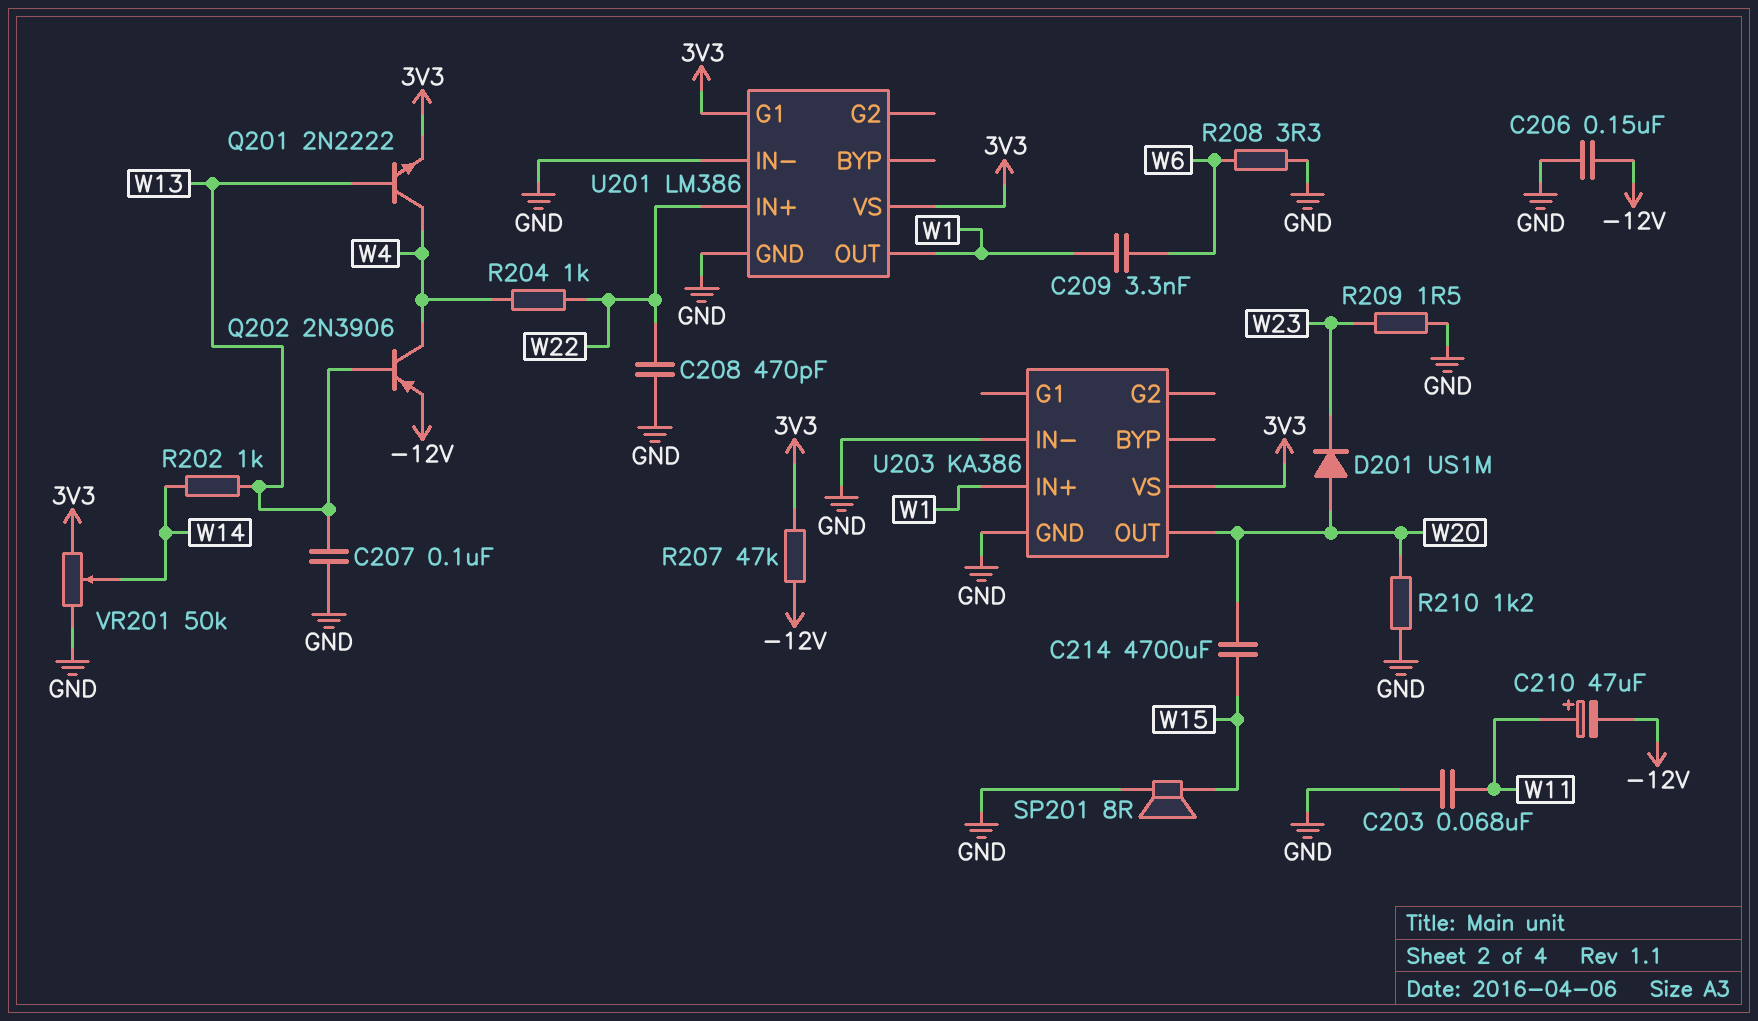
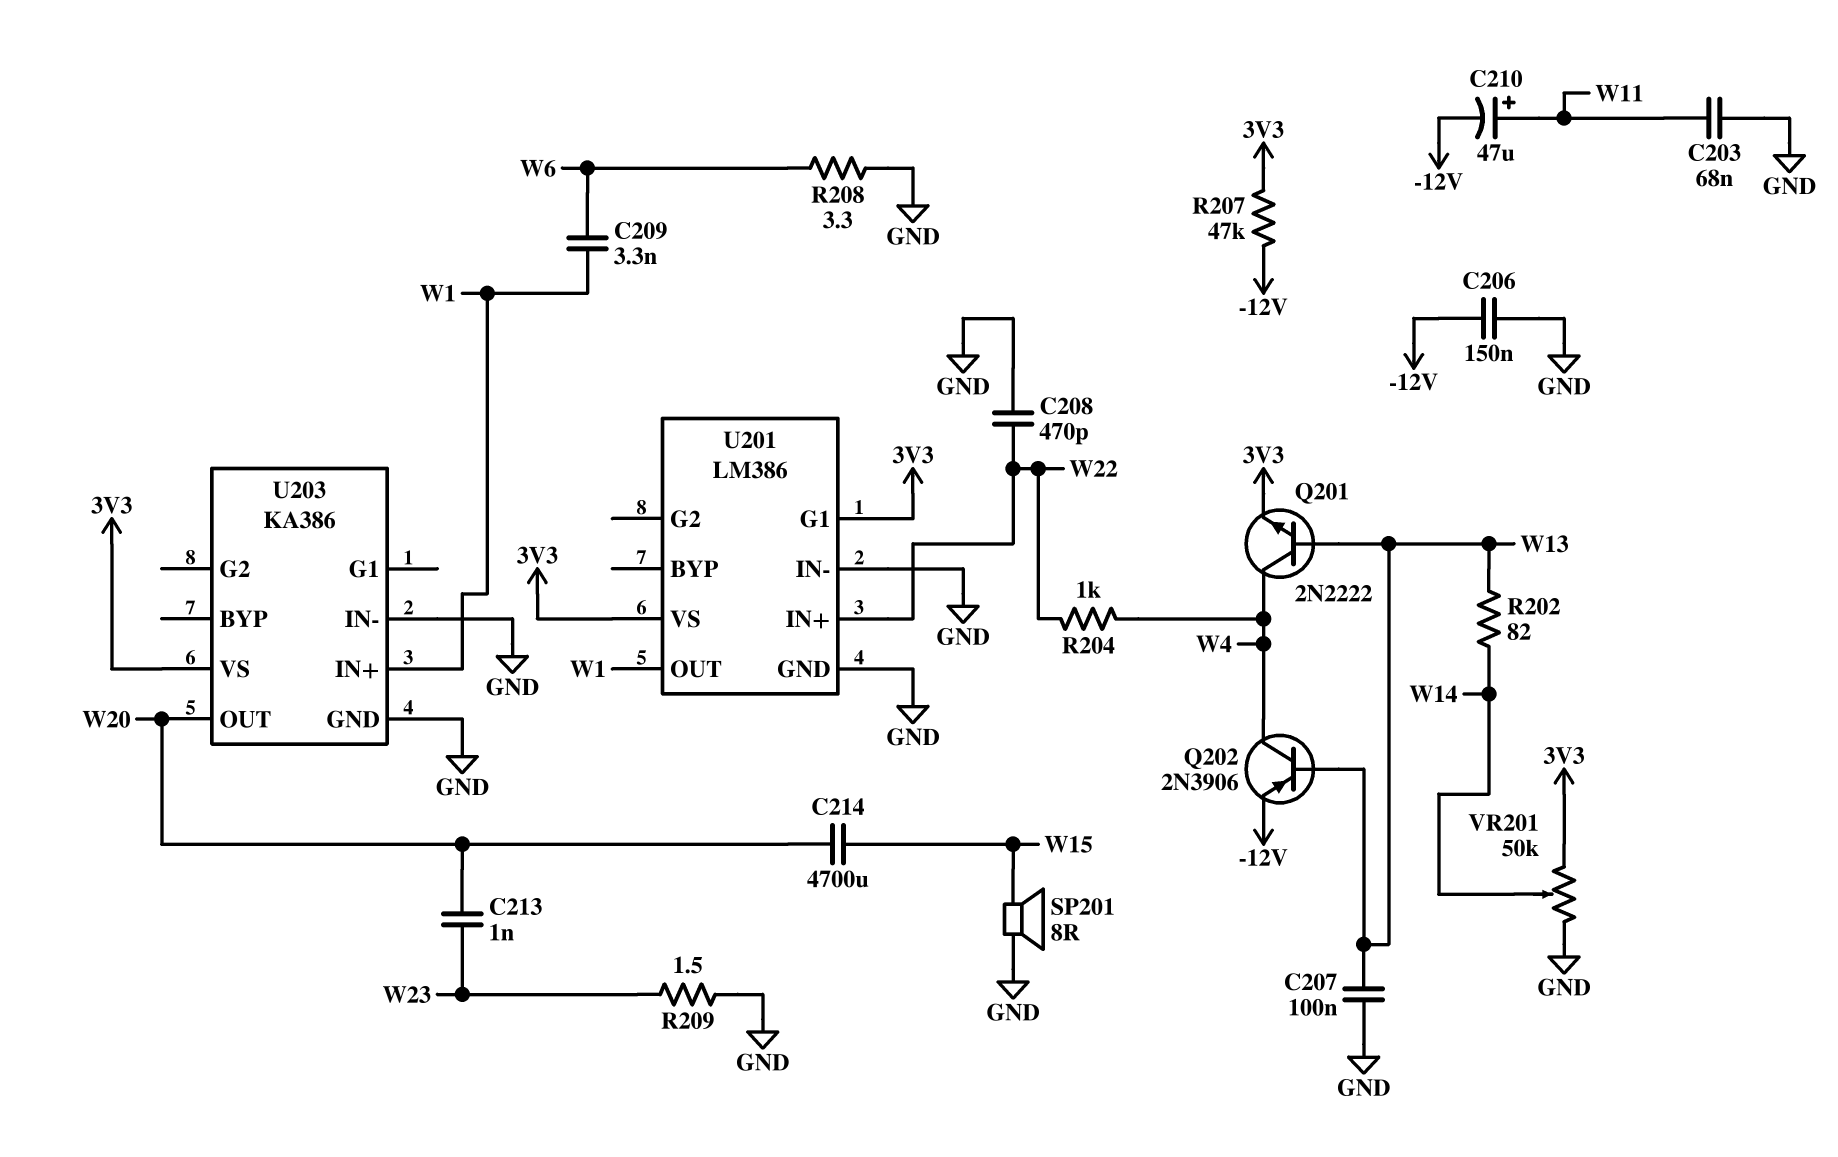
C213: none -> 1nF (W20, W23)
D201: diode US1M (A W20, K W23) -> none
R202: 1k (W13, W14) -> 82 (W13, W14)
R210: 1.2k (GND, W20) -> none

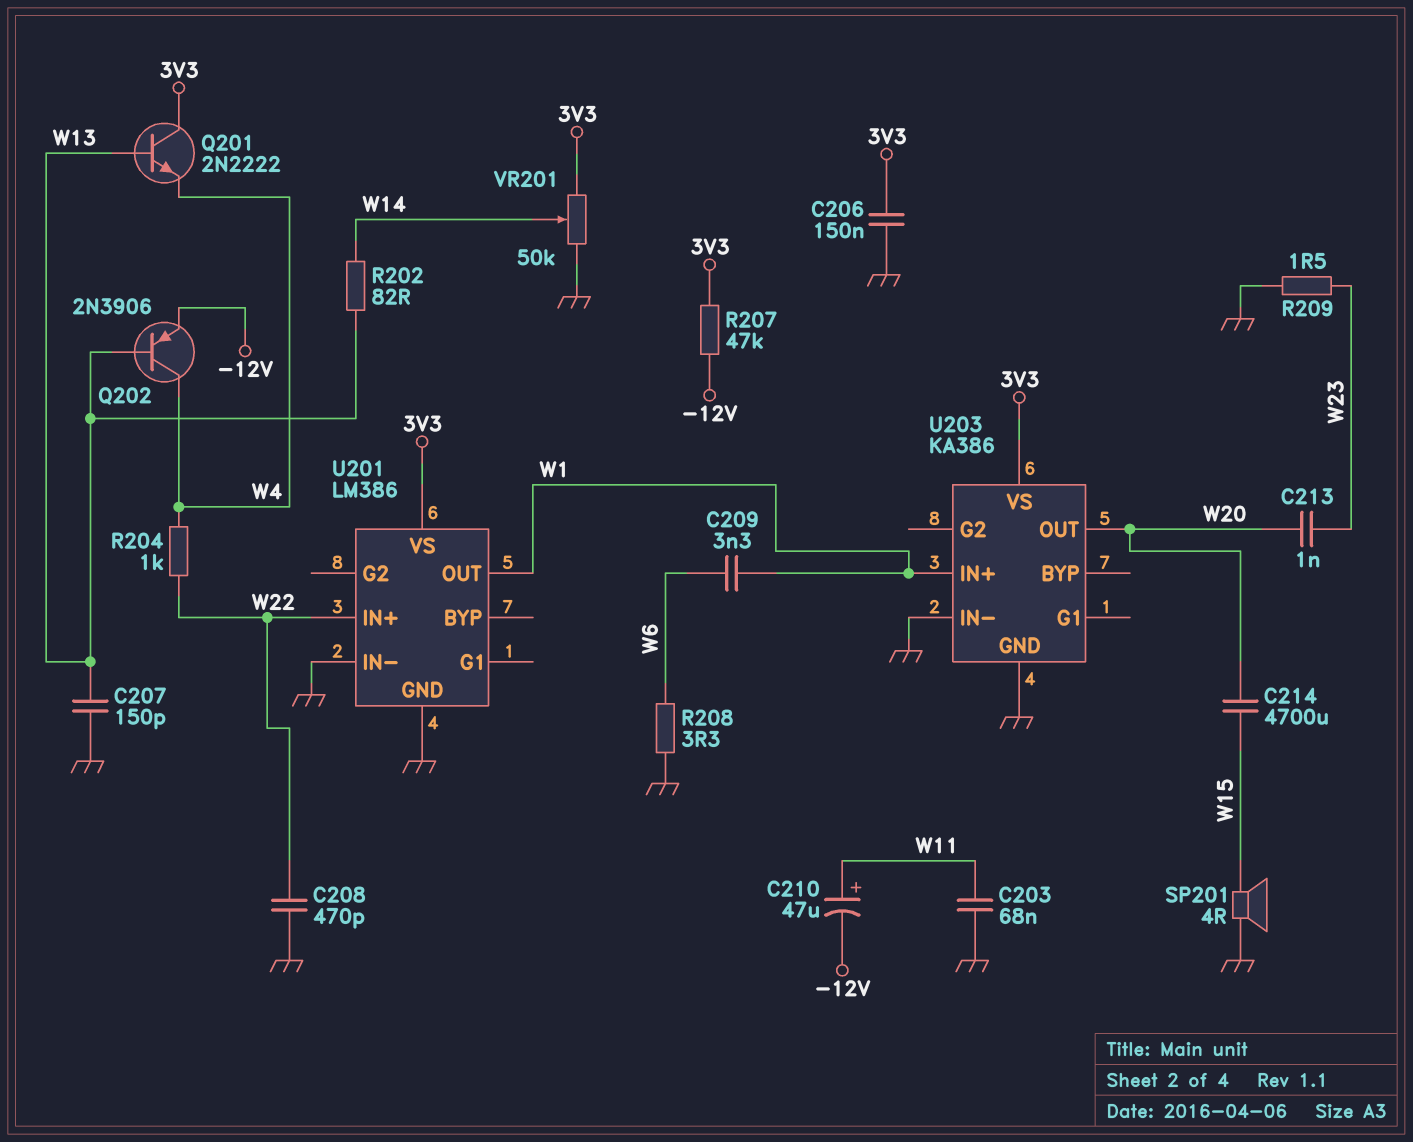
C206: 150nF (-12V, GND) -> 150nF (3V3, GND)
C207: 100nF (GND, W13) -> 150pF (GND, W13)
Q201: NPN 2N2222 (B W13, C W4, E 3V3) -> NPN 2N2222 (B W13, C 3V3, E W4)
SP201: speaker 8R (GND, W15) -> speaker 4R (GND, W15)
U201 pin G1: 3V3 -> none

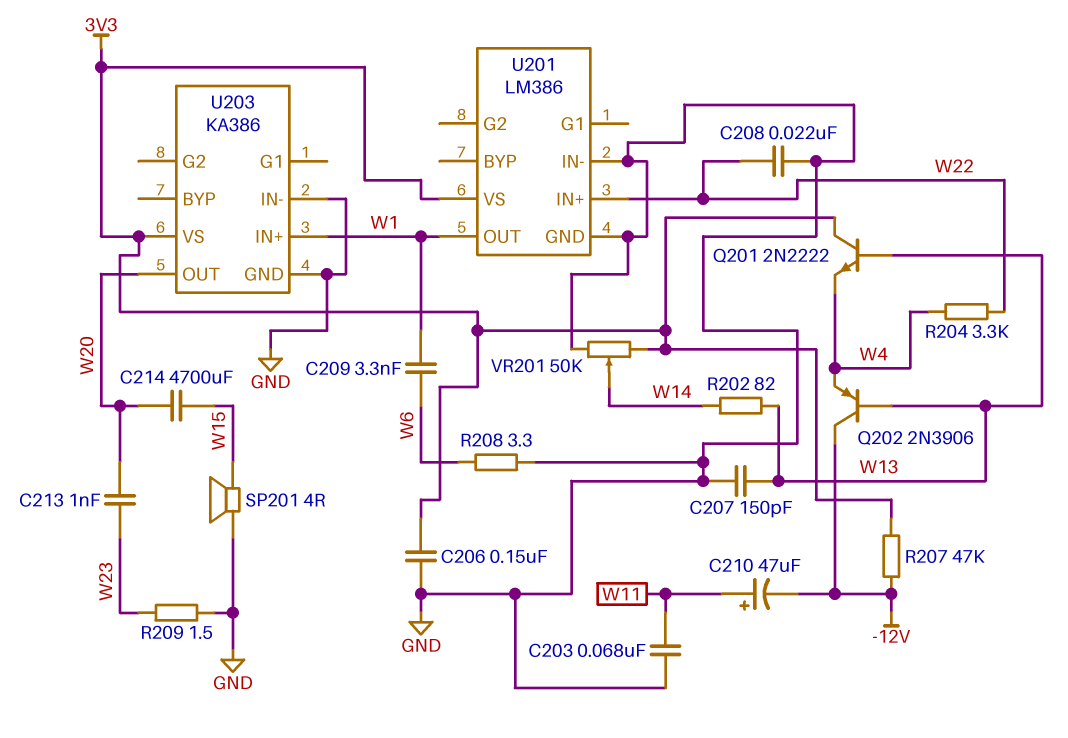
C208: 470pF (GND, W22) -> 22nF (GND, W22)
Q202: PNP 2N3906 (B W13, C W4, E -12V) -> PNP 2N3906 (B W13, C -12V, E W4)
R204: 1k (W4, W22) -> 3.3k (W4, W22)

